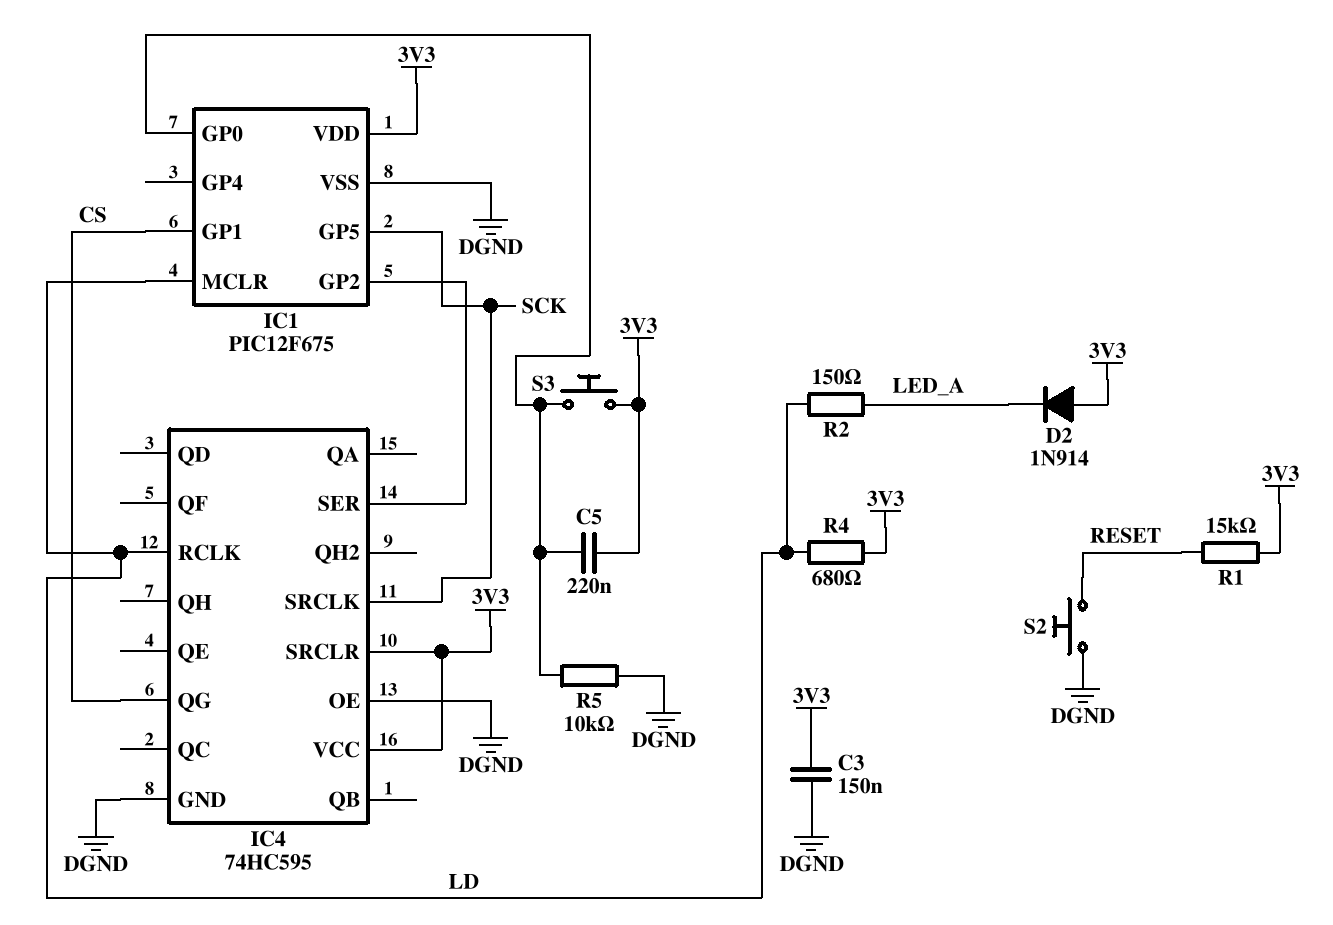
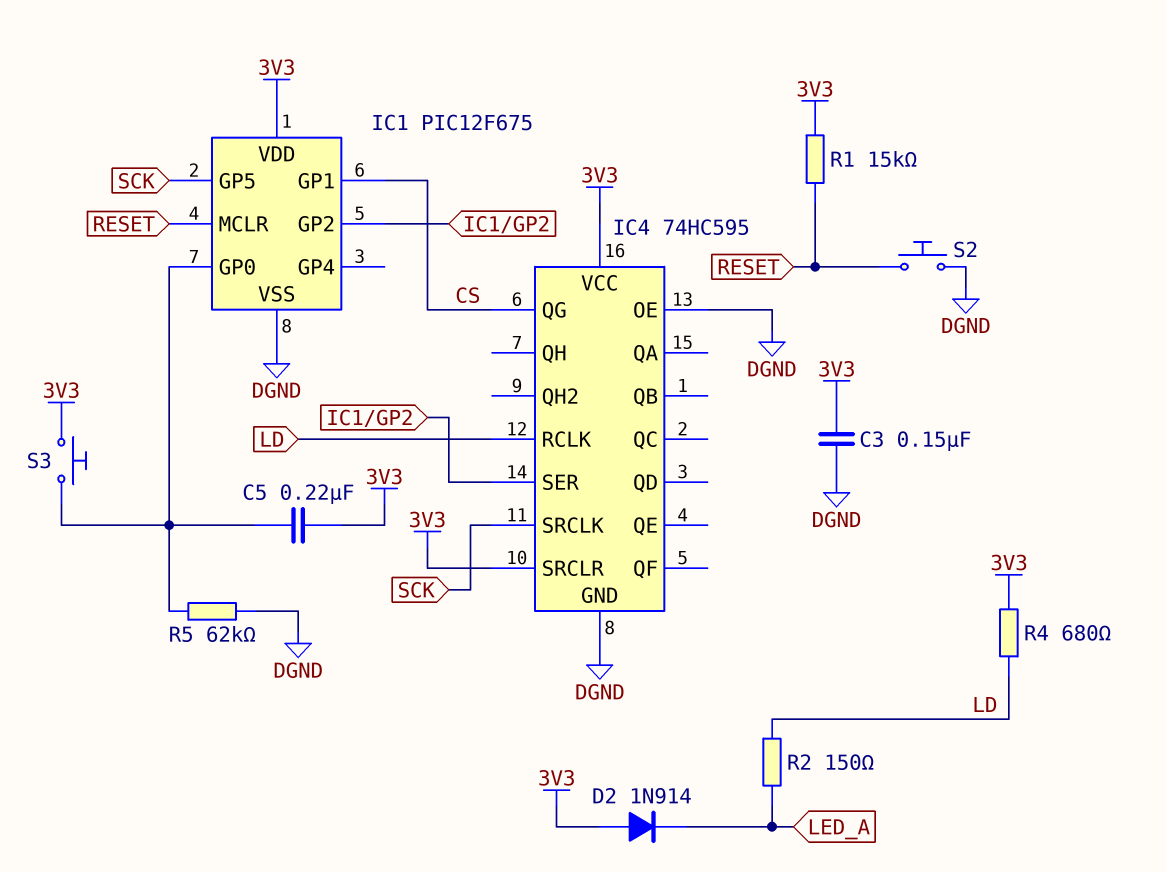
IC1 pin MCLR: LD -> RESET
R5: 10k (DGND, IC1/GP0) -> 62k (DGND, IC1/GP0)

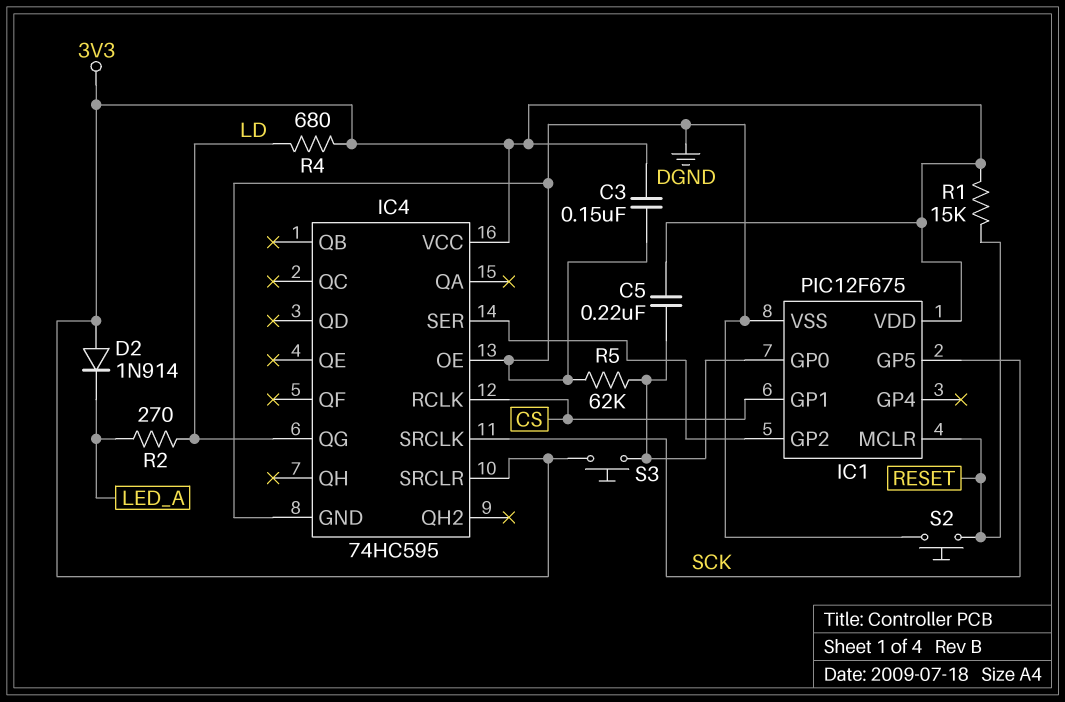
IC4 pin QG: CS -> LD
IC4 pin RCLK: LD -> CS
R2: 150 (LD, LED_A) -> 270 (LD, LED_A)

